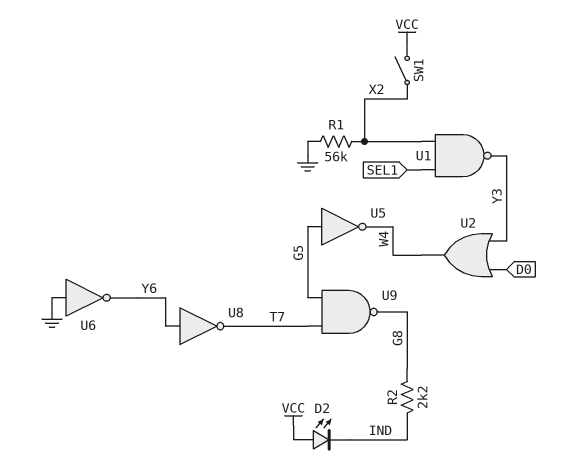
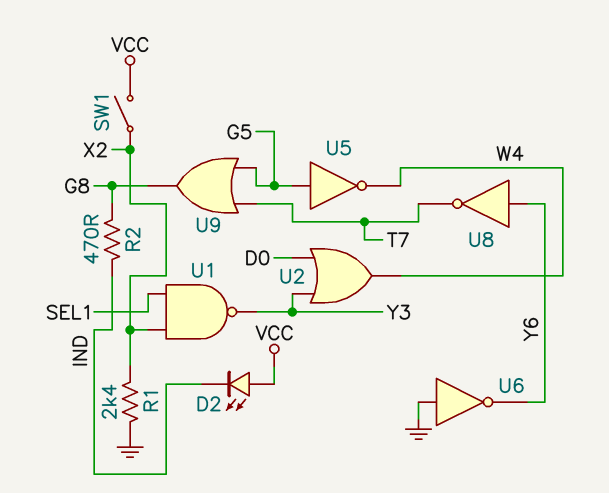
R1: 56k (GND, X2) -> 2.4k (GND, X2)
R2: 2.2k (G8, IND) -> 470 (G8, IND)
U9: NAND (in G5, in T7, out G8) -> OR (in G5, in T7, out G8)

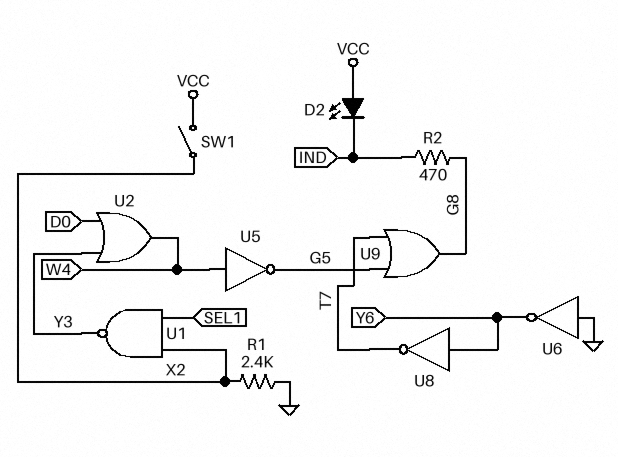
U5: NOT (in G5, out W4) -> NOT (in W4, out G5)

